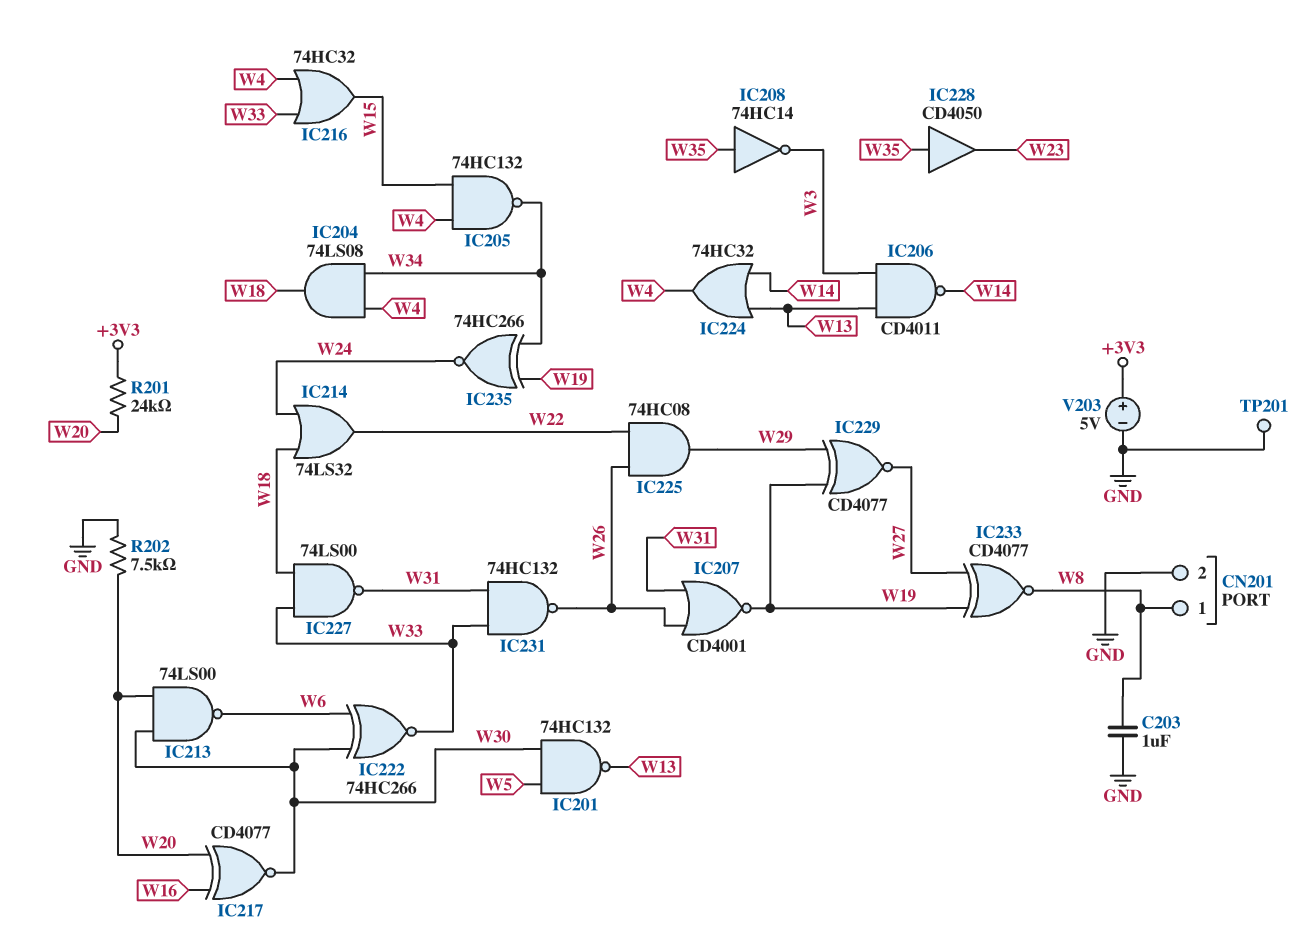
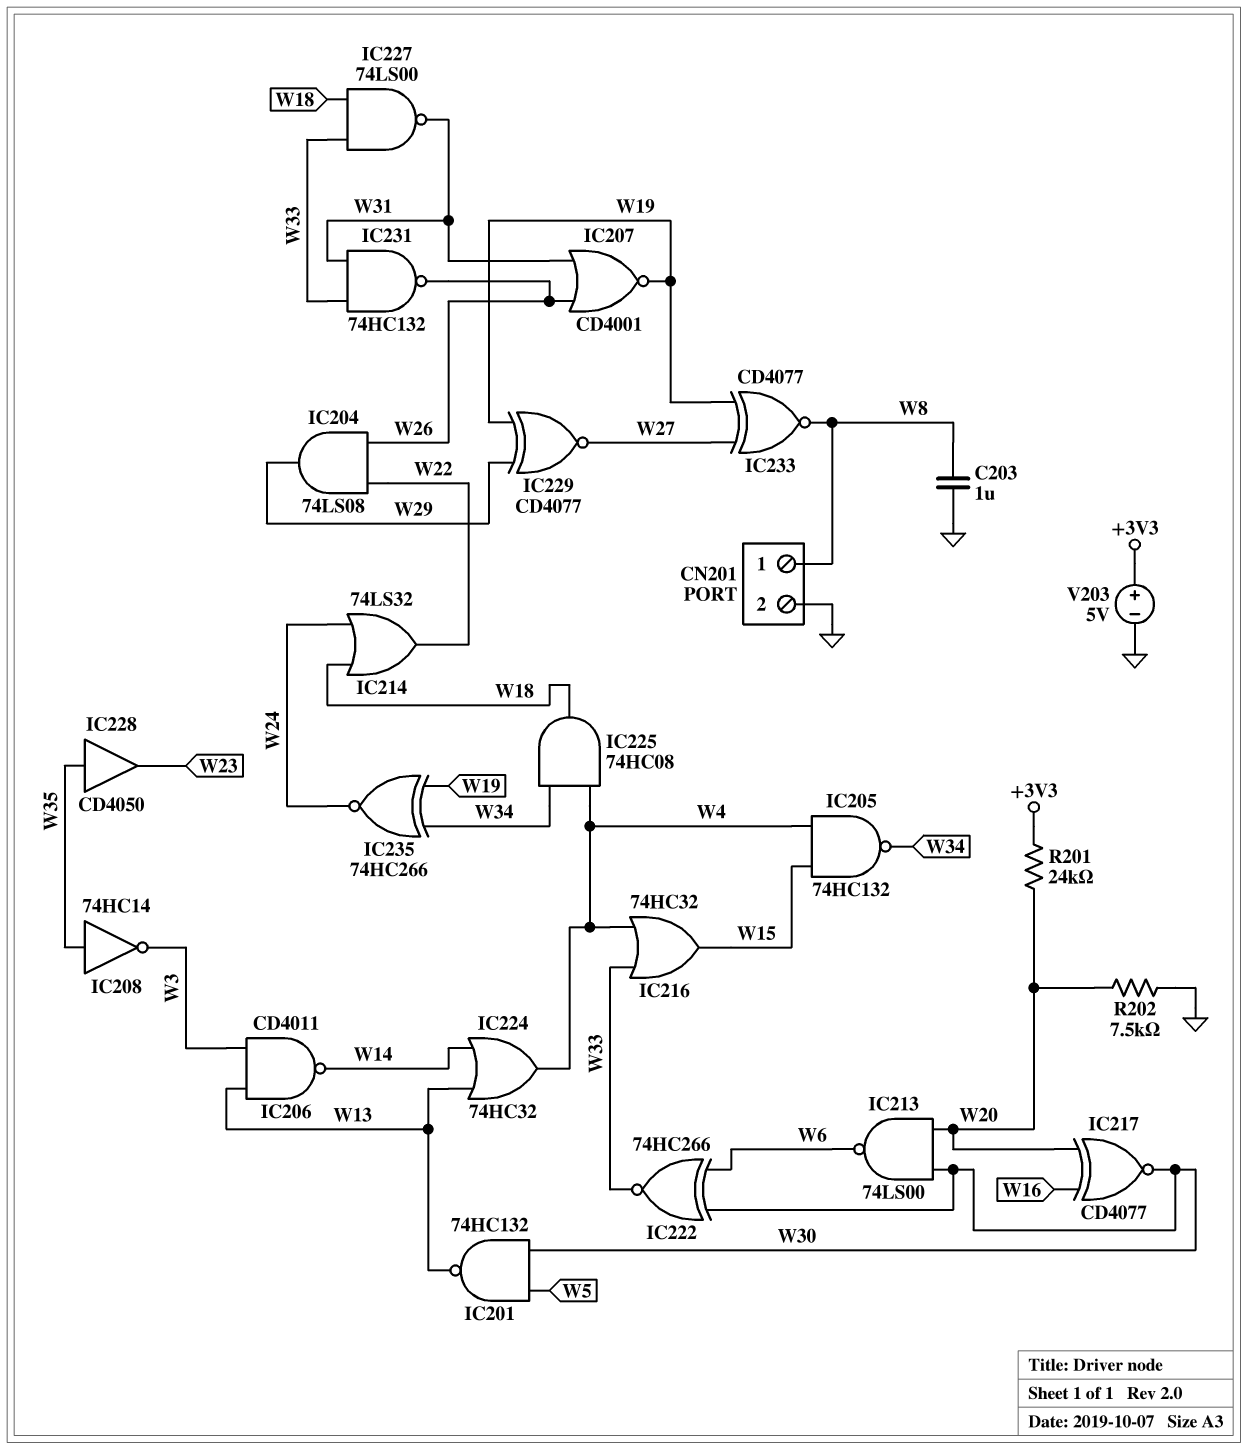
IC204: AND 74LS08 (in W4, in W34, out W18) -> AND 74LS08 (in W22, in W26, out W29)
IC225: AND 74HC08 (in W22, in W26, out W29) -> AND 74HC08 (in W4, in W34, out W18)
TP201: test point (GND) -> none

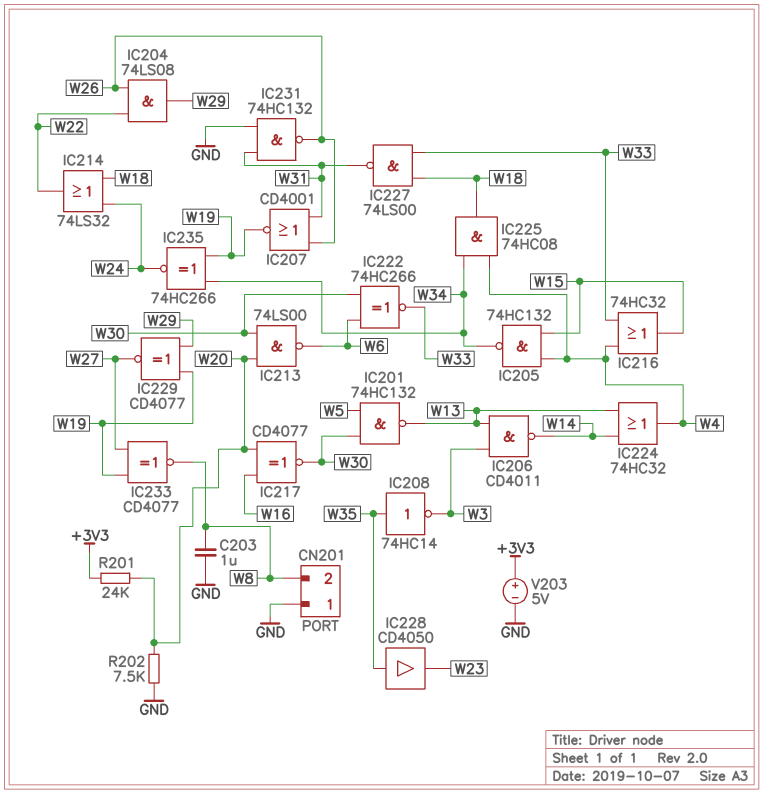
CN201 pin 1: W8 -> GND
CN201 pin 2: GND -> W8
IC231: NAND 74HC132 (in W31, in W33, out W26) -> NAND 74HC132 (in GND, in W31, out W26)

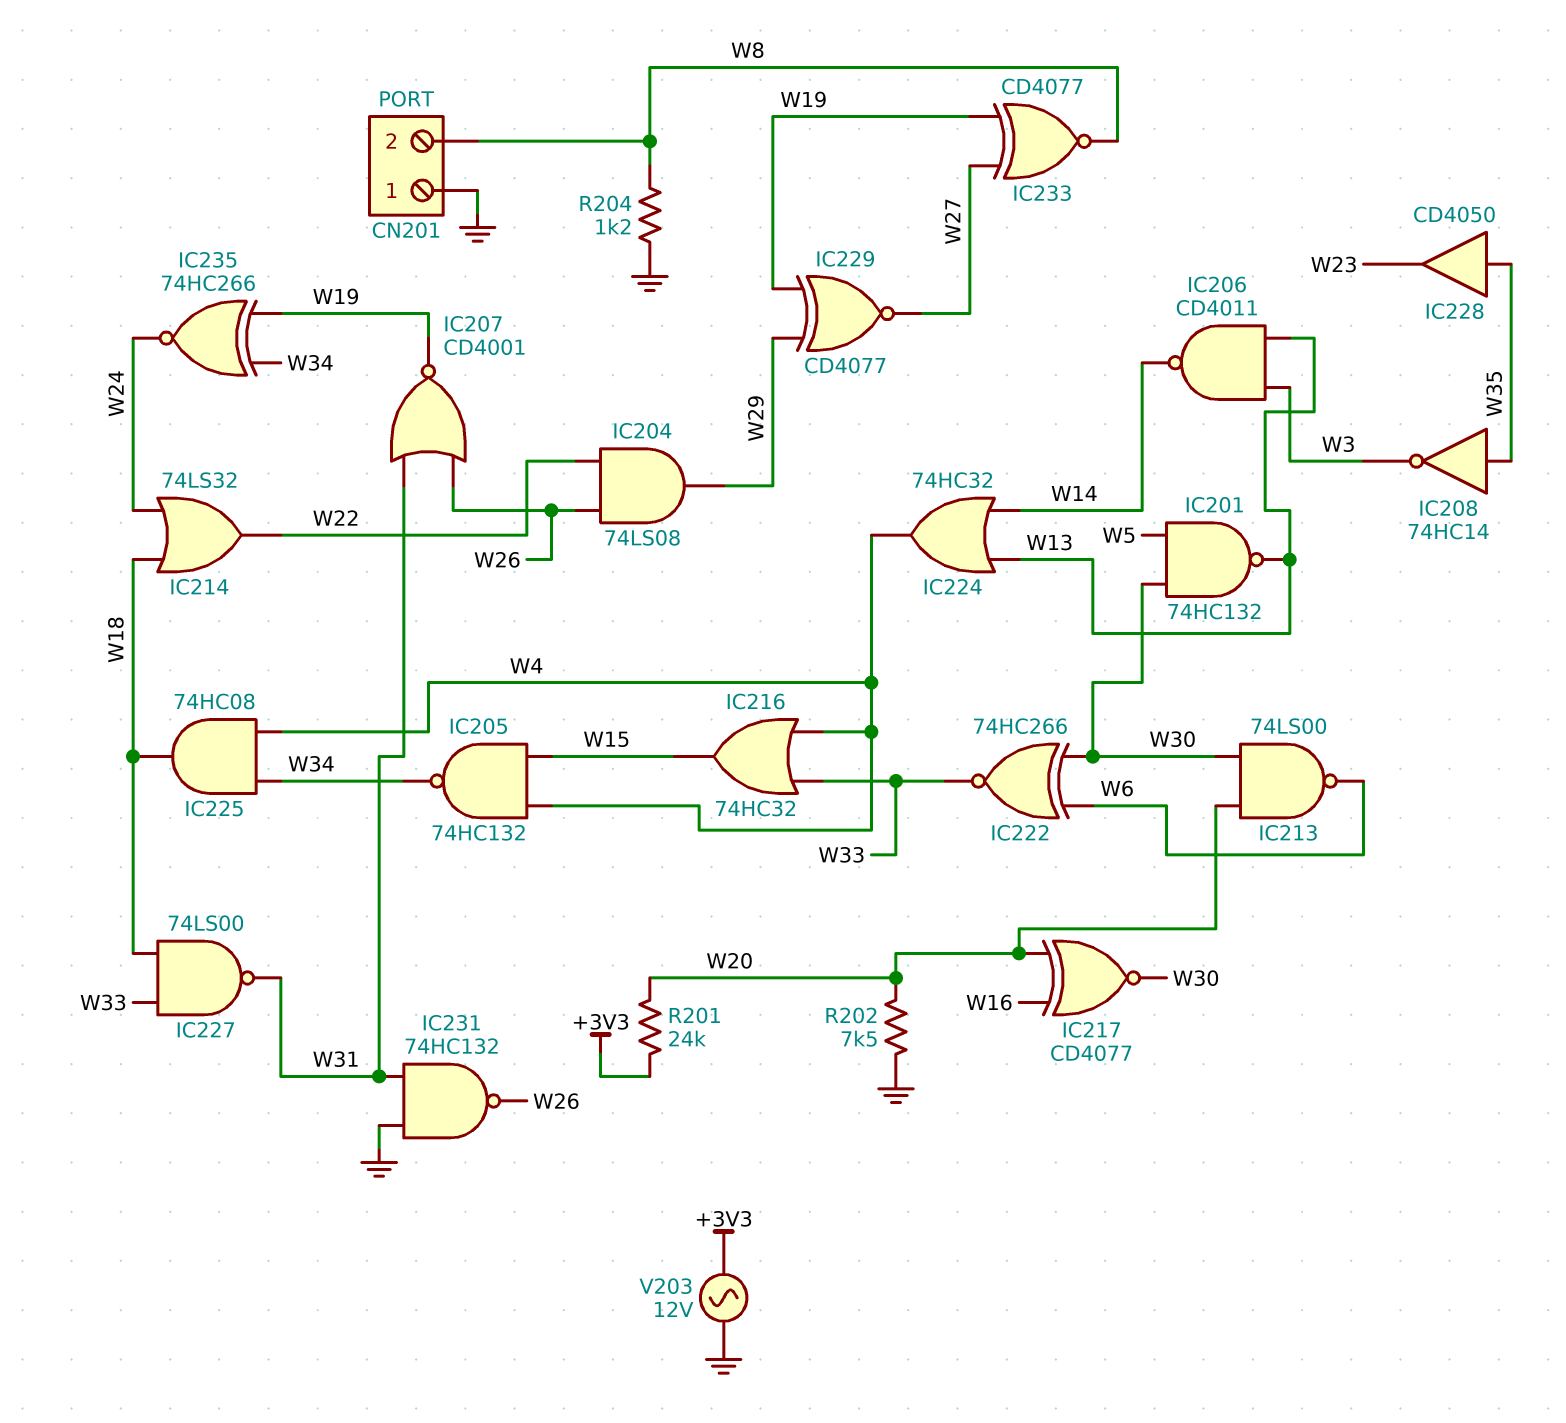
C203: 1uF (GND, W8) -> none
R204: none -> 1.2k (GND, W8)
V203: 5V (plus +3V3, minus GND) -> AC 12V (+3V3, GND)

